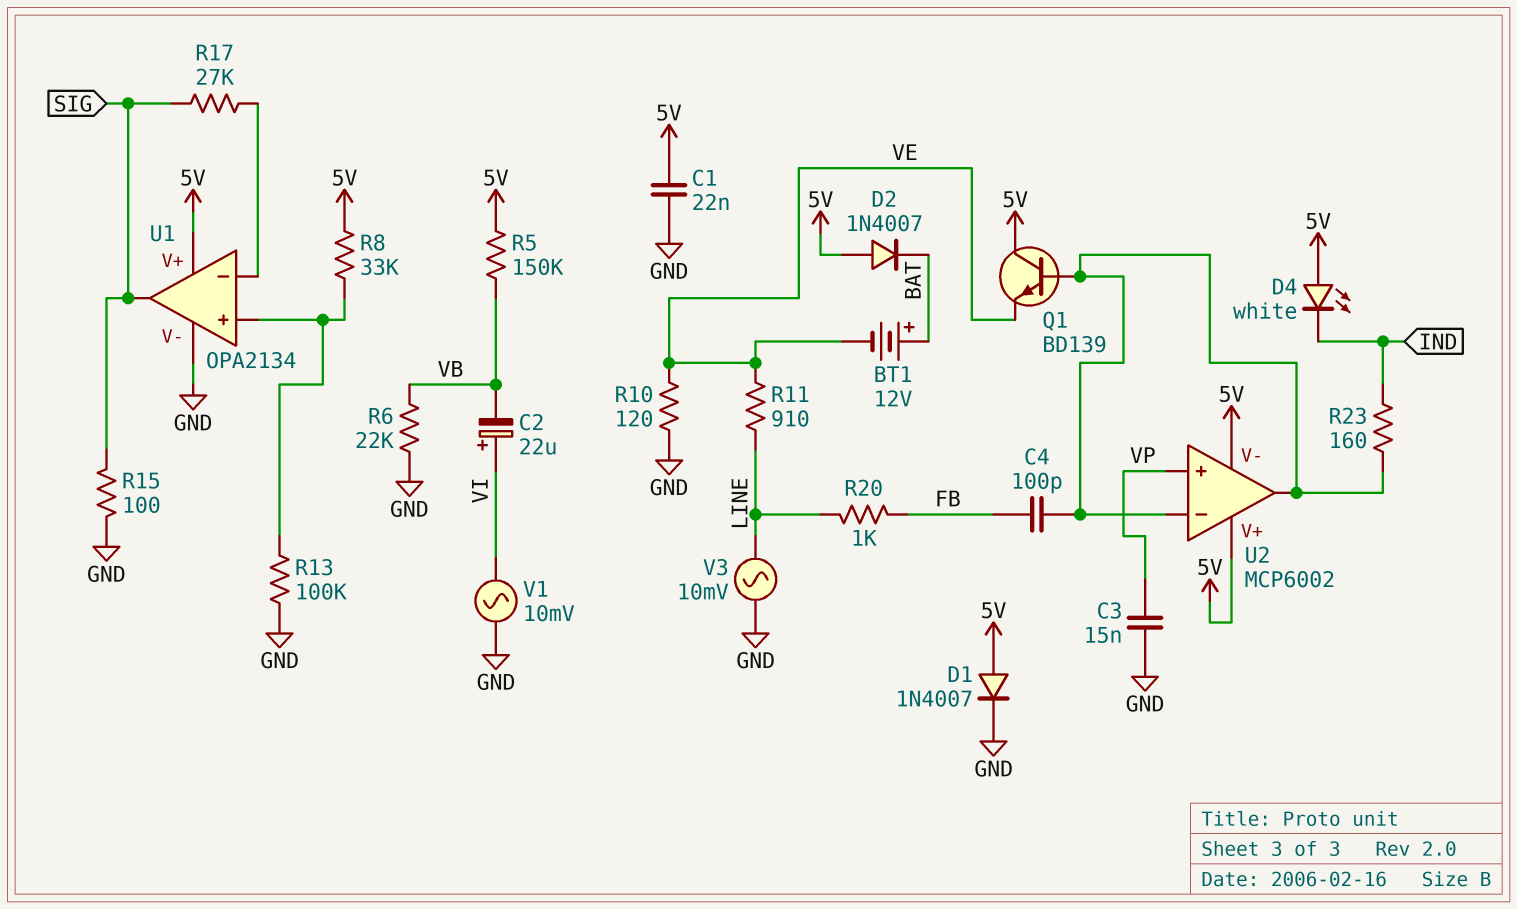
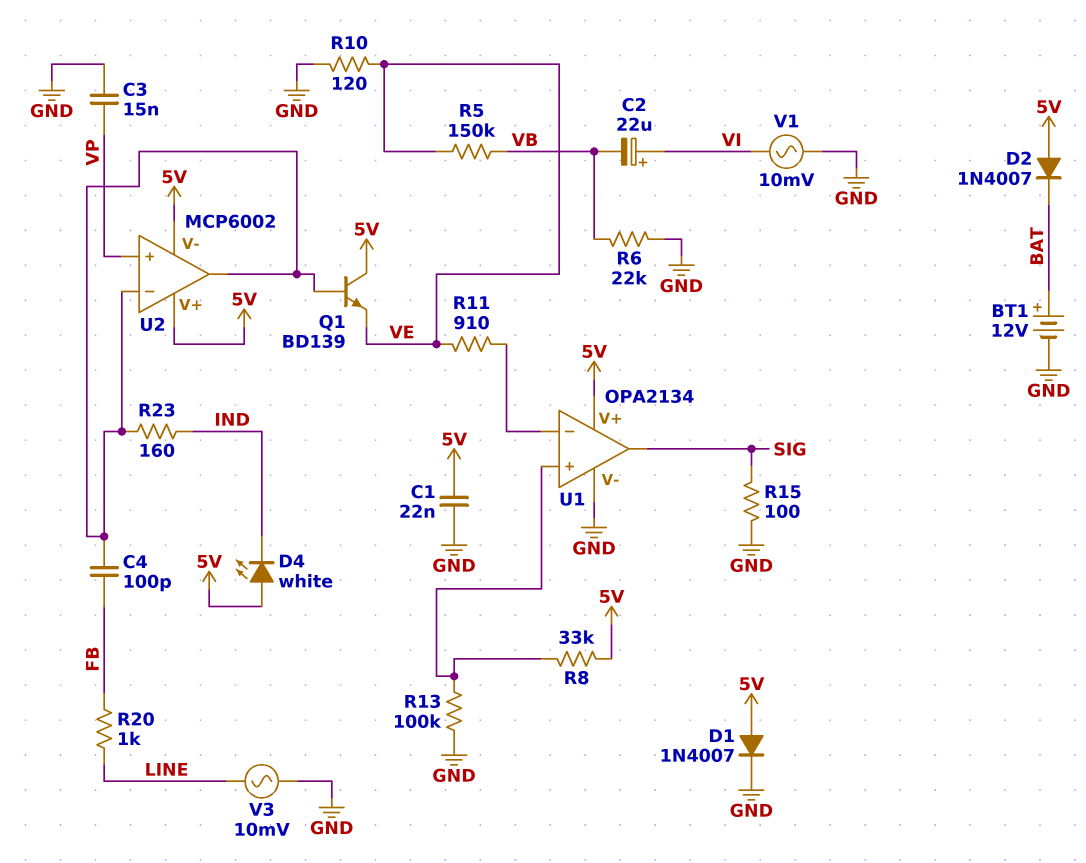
BT1: 12V (plus BAT, minus VE) -> 12V (plus BAT, minus GND)
R5: 150k (5V, VB) -> 150k (VB, VE)
R11: 910 (LINE, VE) -> 910 (U1/in-, VE)
R17: 27k (SIG, U1/in-) -> none

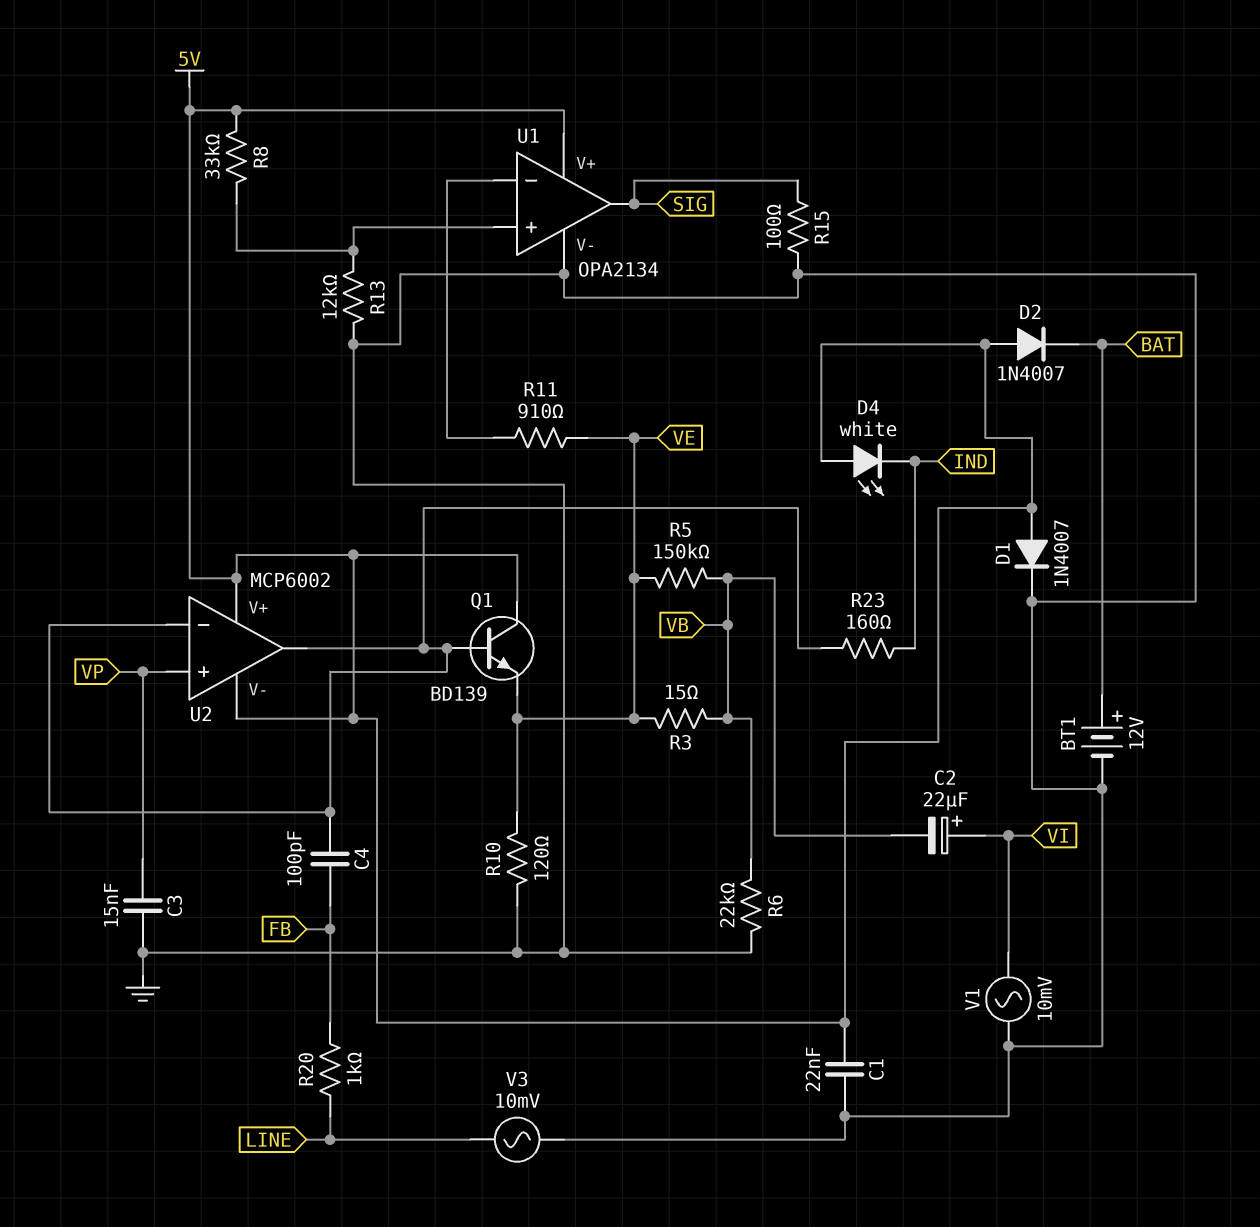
R3: none -> 15 (VB, VE)
R13: 100k (GND, U1/in+) -> 12k (GND, U1/in+)

